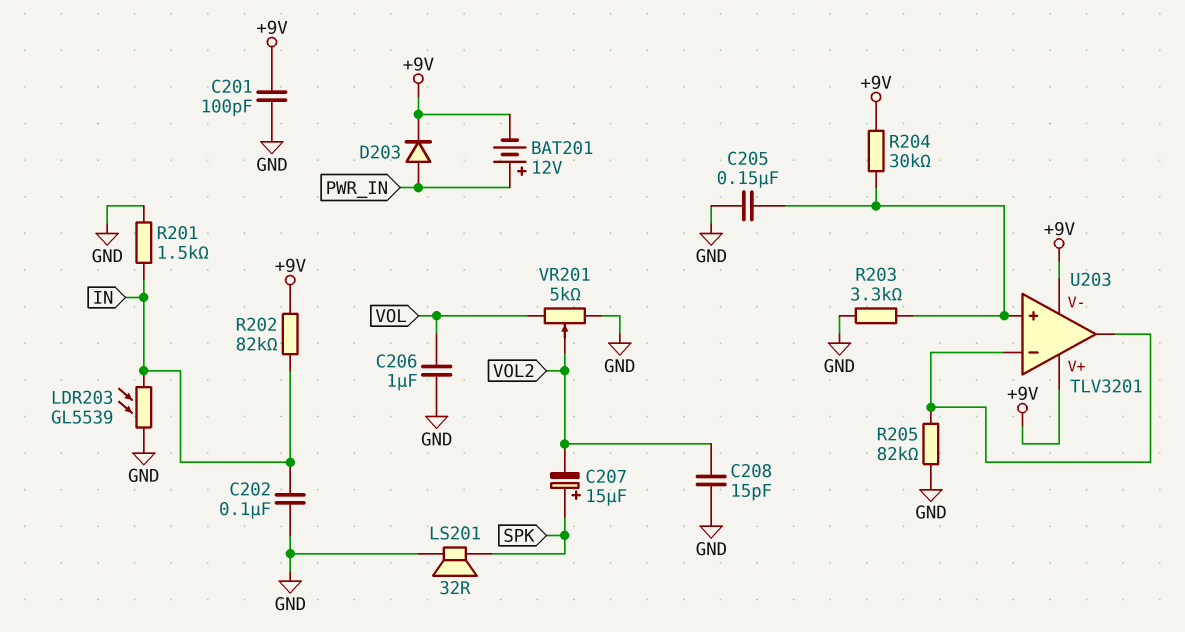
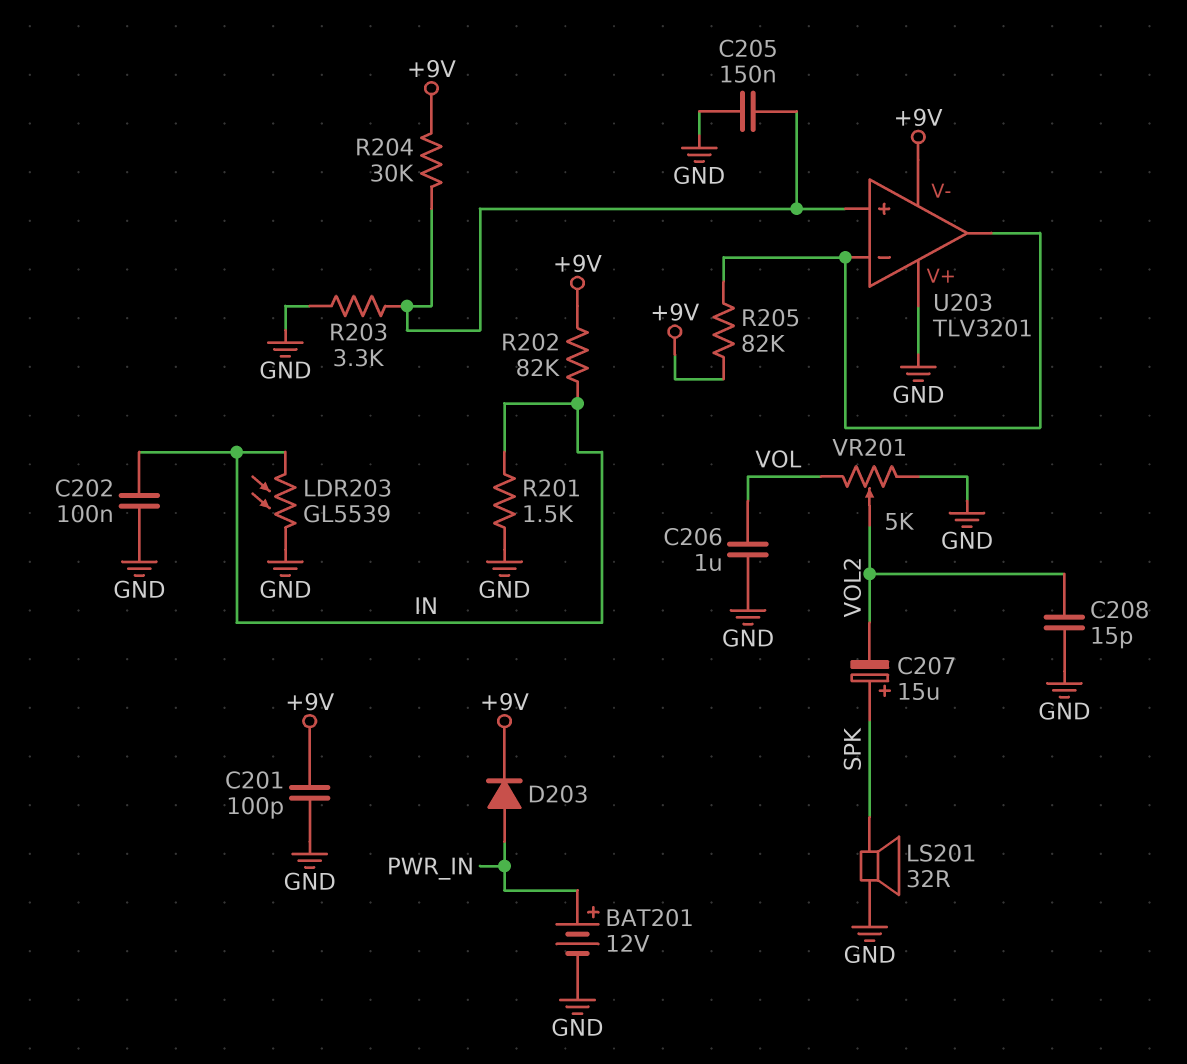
BAT201: 12V (plus PWR_IN, minus +9V) -> 12V (plus PWR_IN, minus GND)
R205: 82k (GND, U203/in-) -> 82k (+9V, U203/in-)
U203 pin V+: +9V -> GND

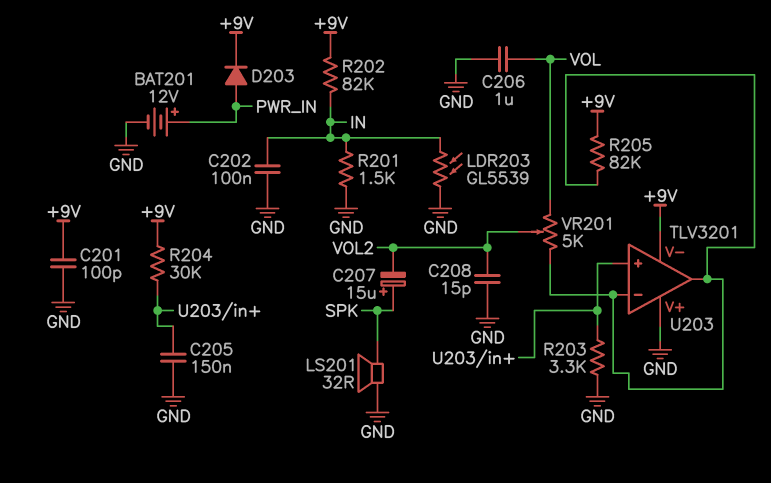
VR201: 5k (GND, VOL, wiper VOL2) -> 5k (U203/in-, VOL, wiper VOL2)

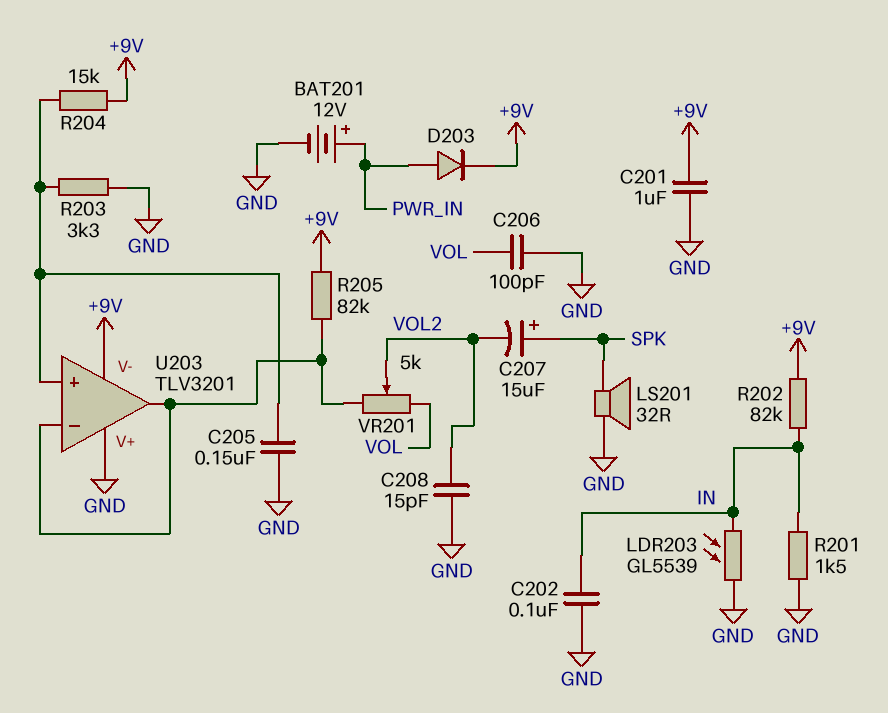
C201: 100pF (+9V, GND) -> 1uF (+9V, GND)
C206: 1uF (GND, VOL) -> 100pF (GND, VOL)
R204: 30k (+9V, U203/in+) -> 15k (+9V, U203/in+)

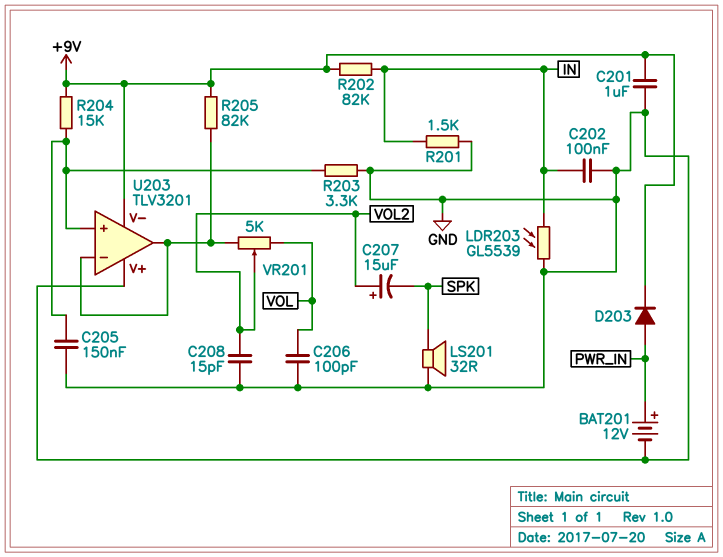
C207: 15uF (plus SPK, minus VOL2) -> 15uF (plus VOL2, minus SPK)

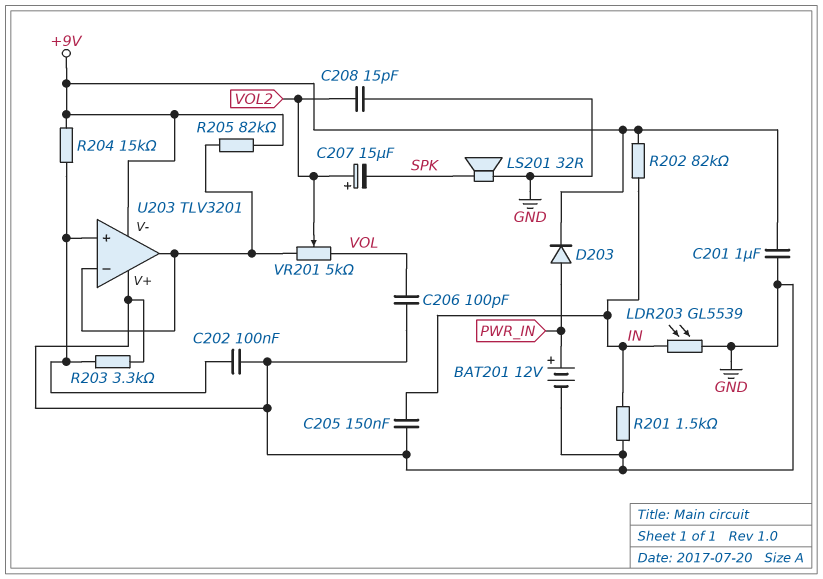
C202: 100nF (GND, IN) -> 100nF (GND, U203/in+)
C205: 150nF (GND, U203/in+) -> 150nF (GND, IN)

